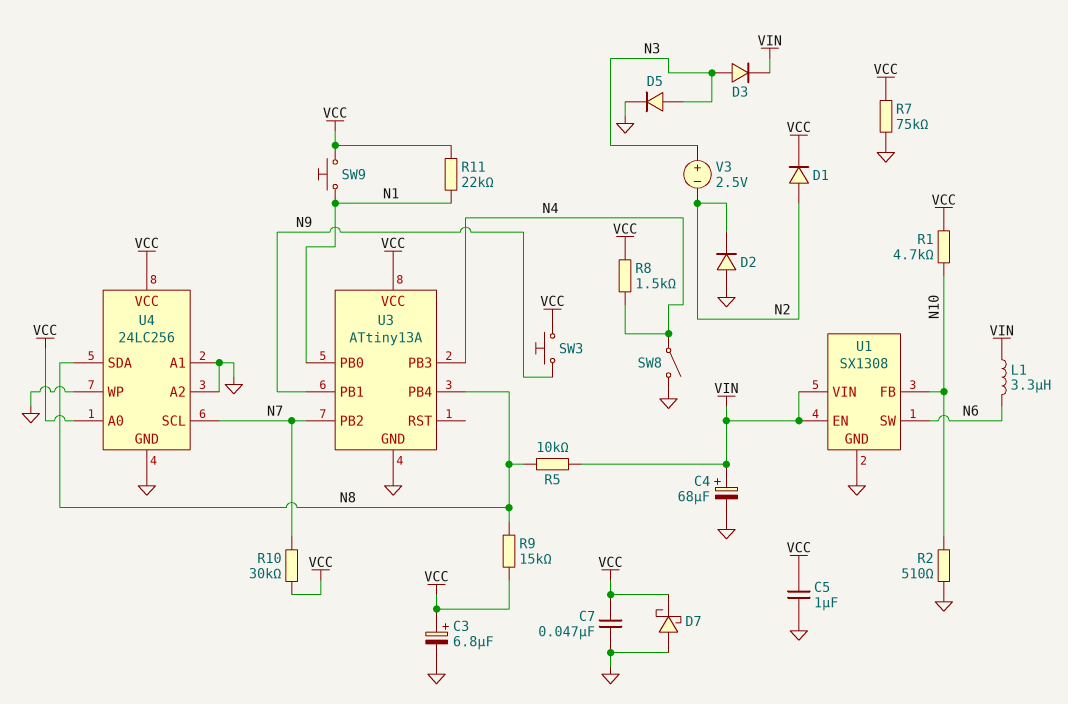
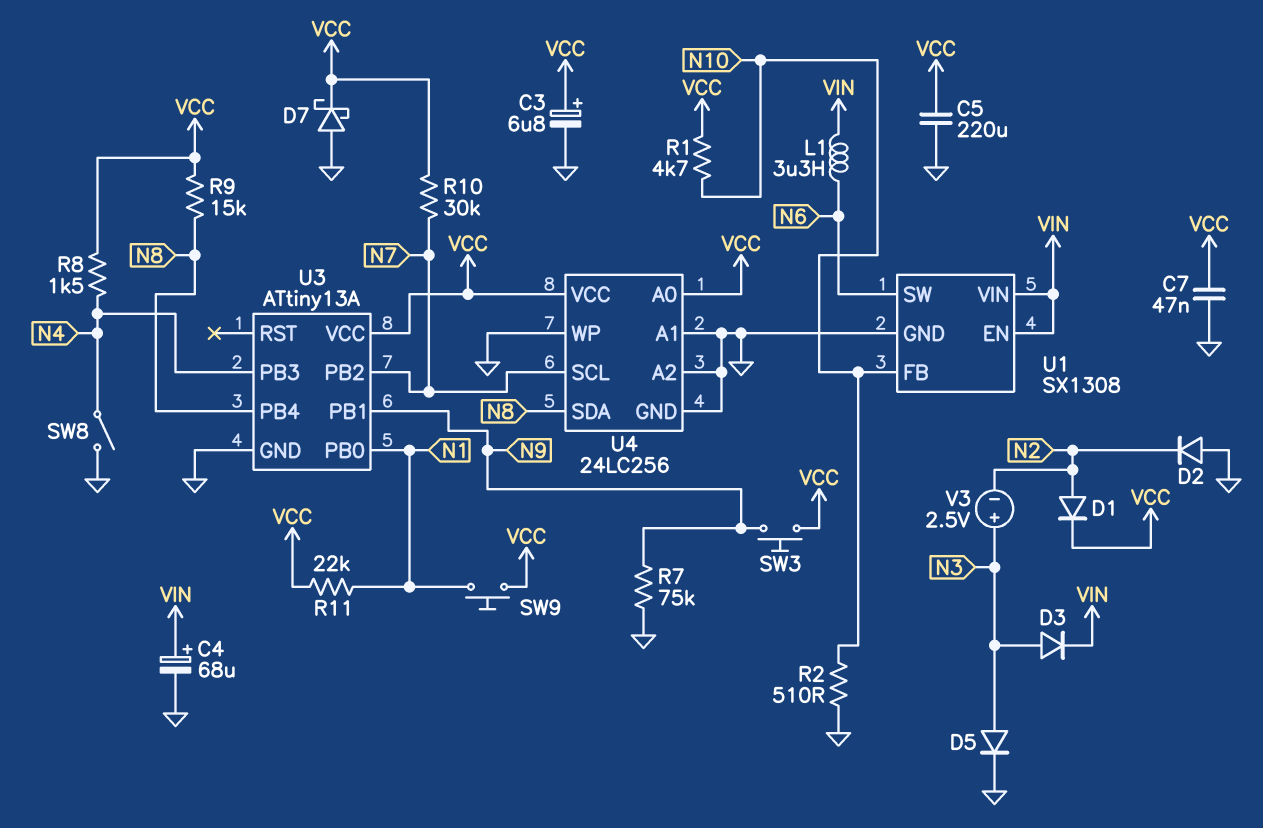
C5: 1uF (GND, VCC) -> 220uF (GND, VCC)
R5: 10k (N8, VIN) -> none
R7: 75k (GND, VCC) -> 75k (GND, N9)

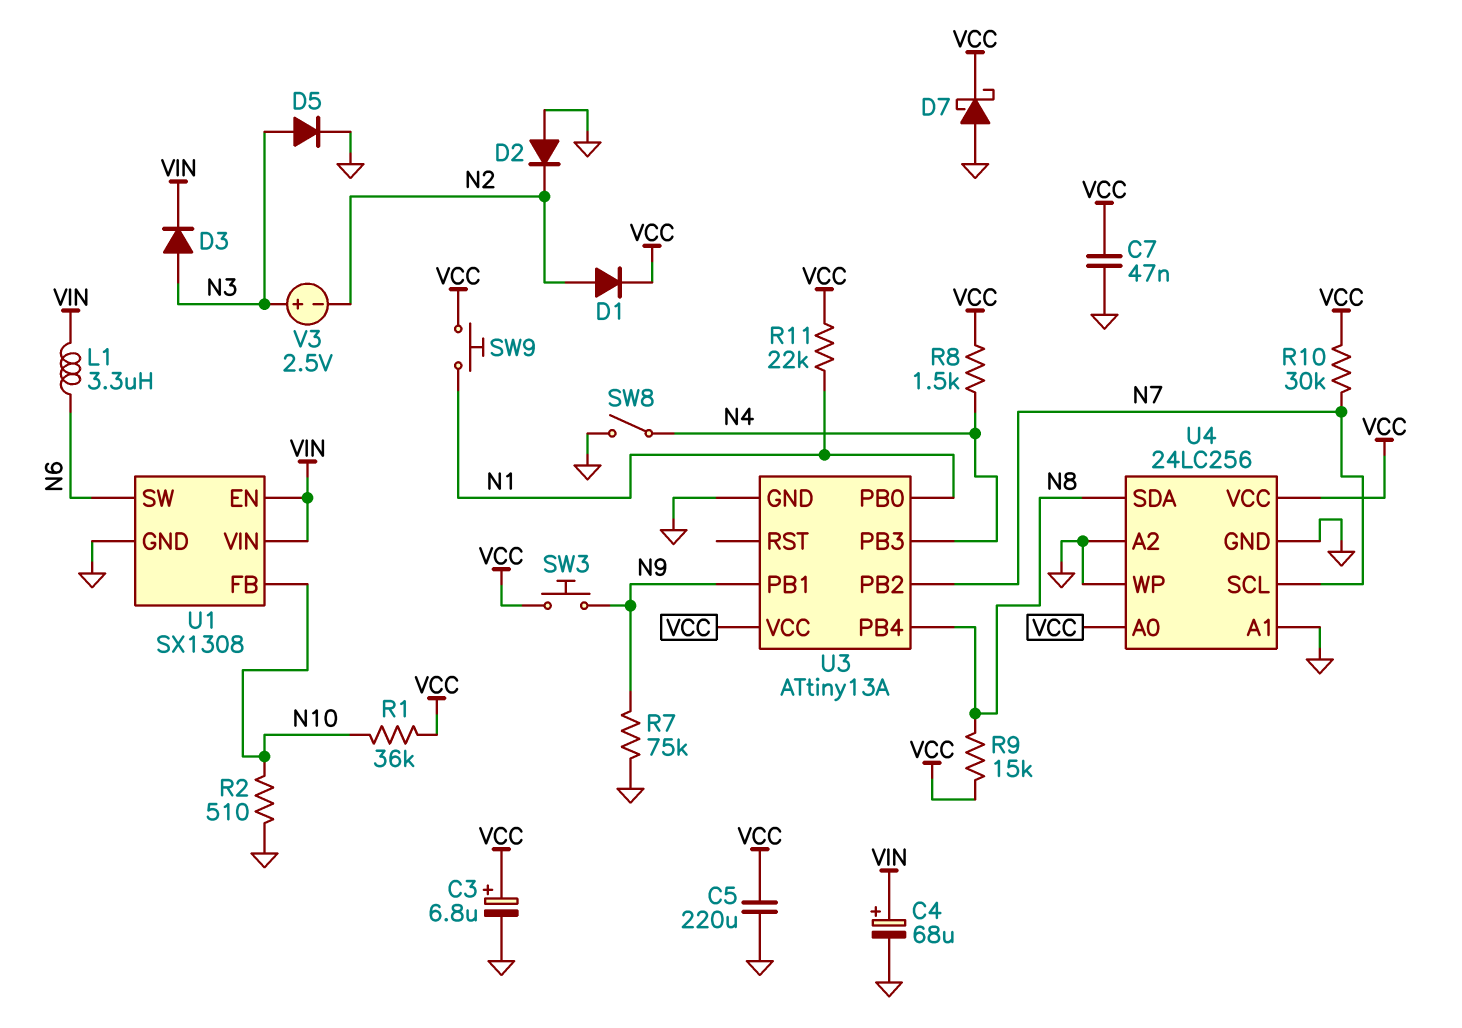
R1: 4.7k (N10, VCC) -> 36k (N10, VCC)

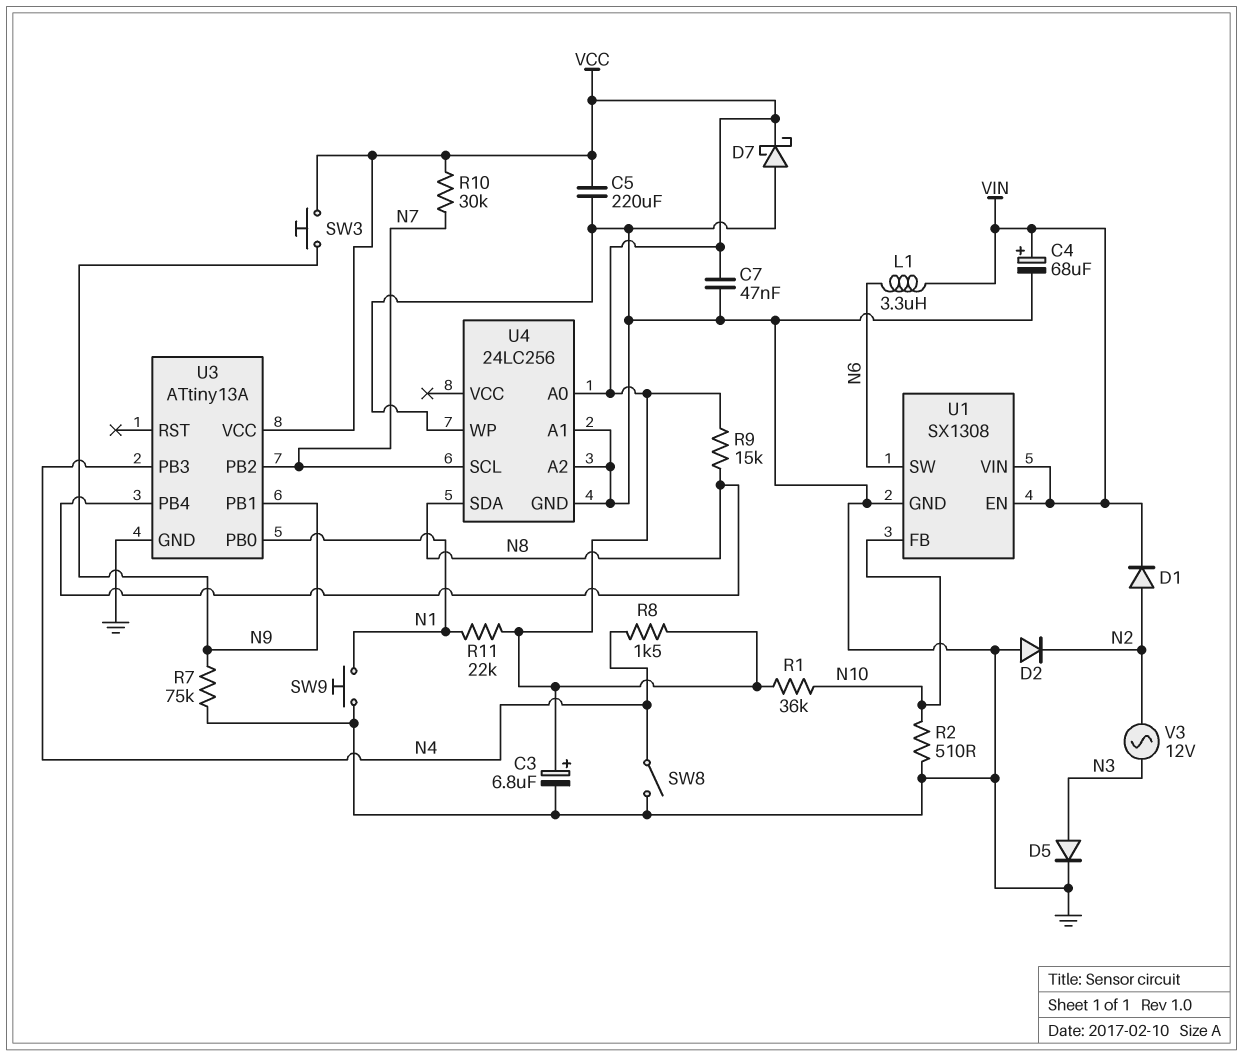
D1: diode (A N2, K VCC) -> diode (A N2, K VIN)
D3: diode (A N3, K VIN) -> none
SW9: button (N1, VCC) -> button (GND, N1)
U4 pin VCC: VCC -> none
V3: 2.5V (plus N3, minus N2) -> AC 12V (N2, N3)

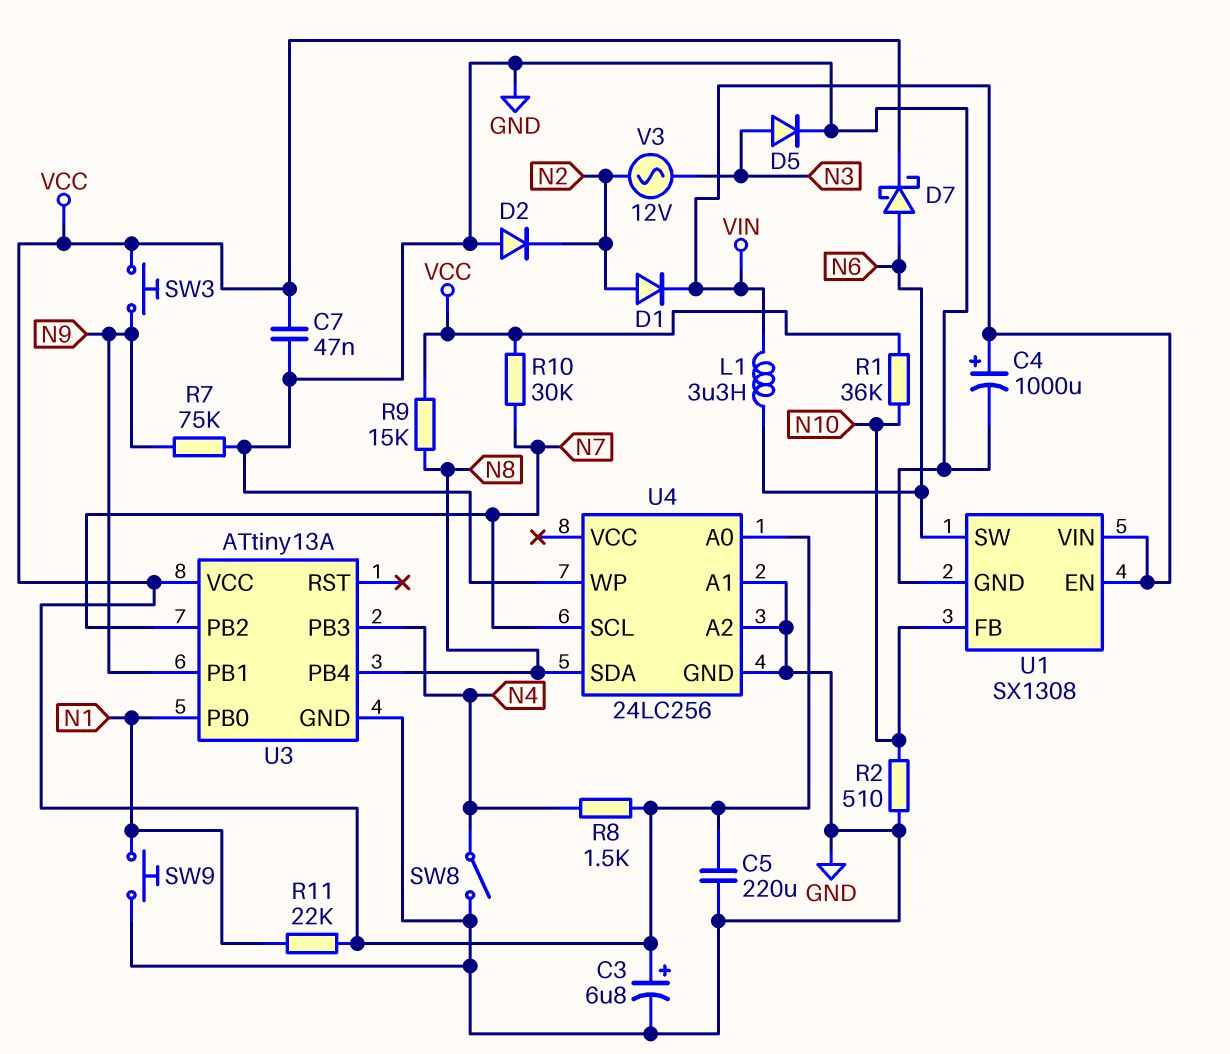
C4: 68uF (plus VIN, minus GND) -> 1000uF (plus VIN, minus GND)
D7: schottky (A GND, K VCC) -> schottky (A N6, K VCC)

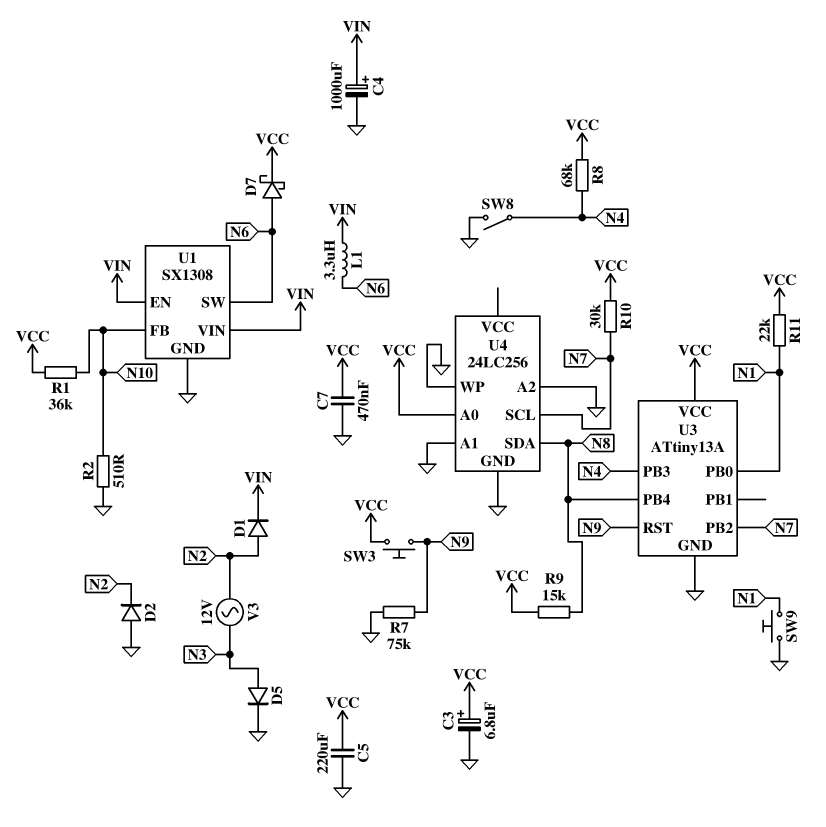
C7: 47nF (GND, VCC) -> 470nF (GND, VCC)
R8: 1.5k (N4, VCC) -> 68k (N4, VCC)
U3 pin PB1: N9 -> none
U3 pin RST: none -> N9

